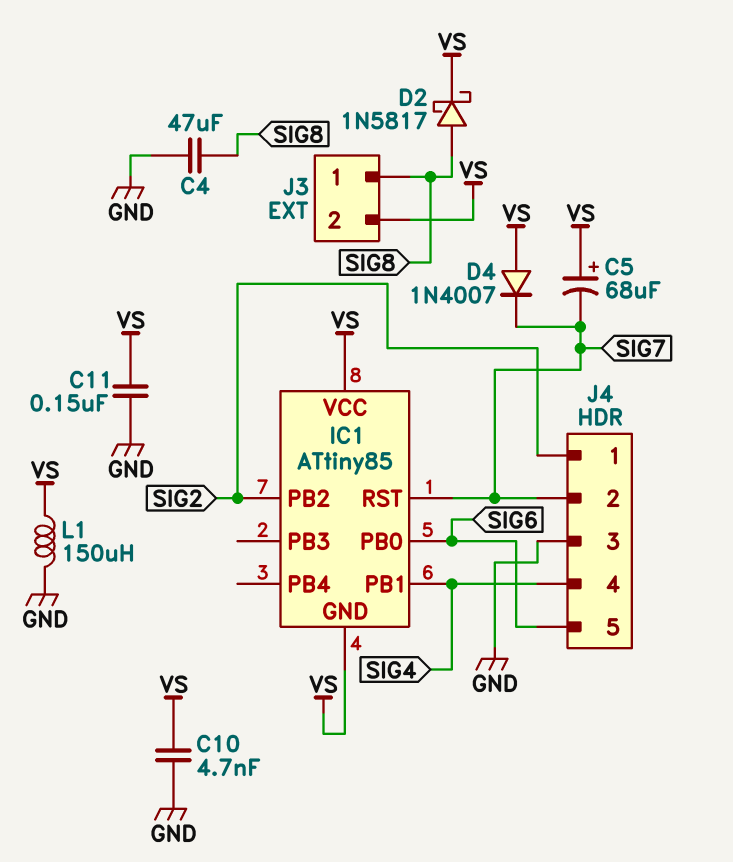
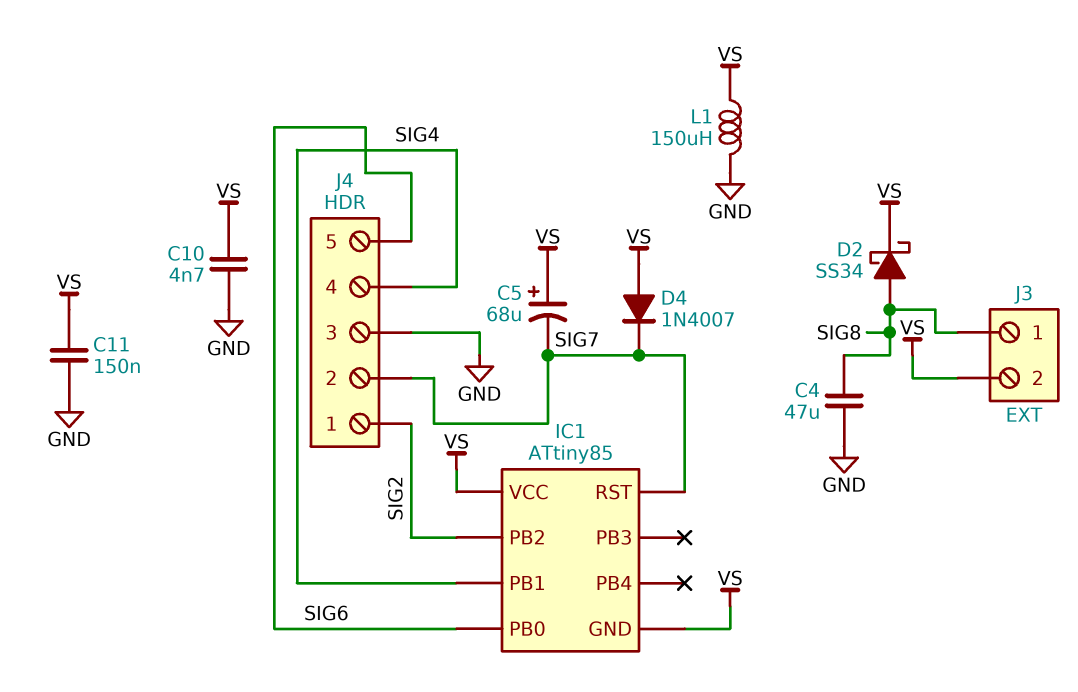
D2: schottky 1N5817 (A SIG8, K VS) -> schottky SS34 (A SIG8, K VS)

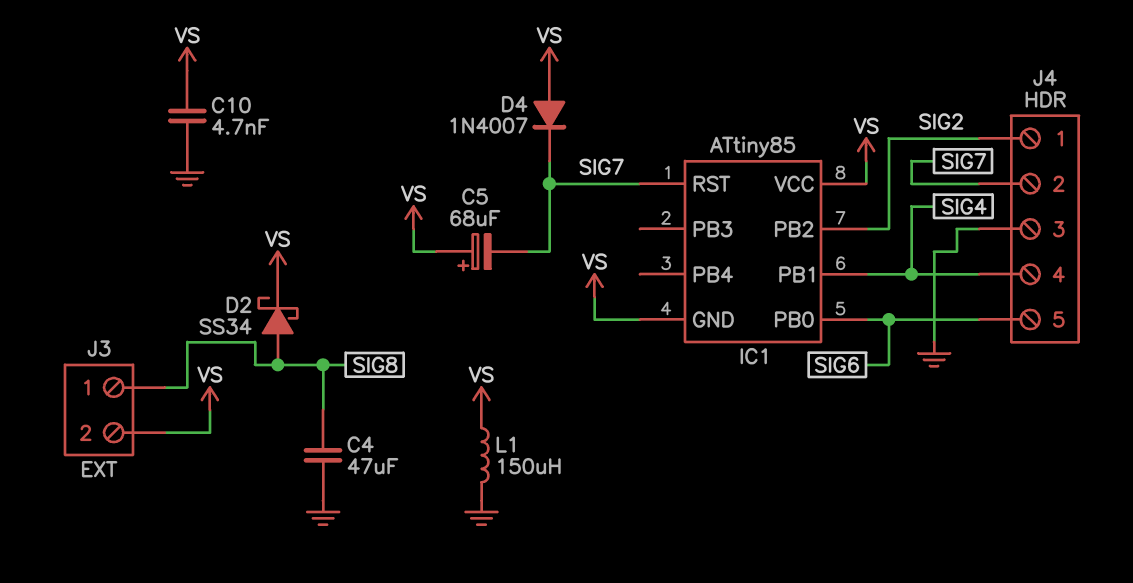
C11: 150nF (GND, VS) -> none

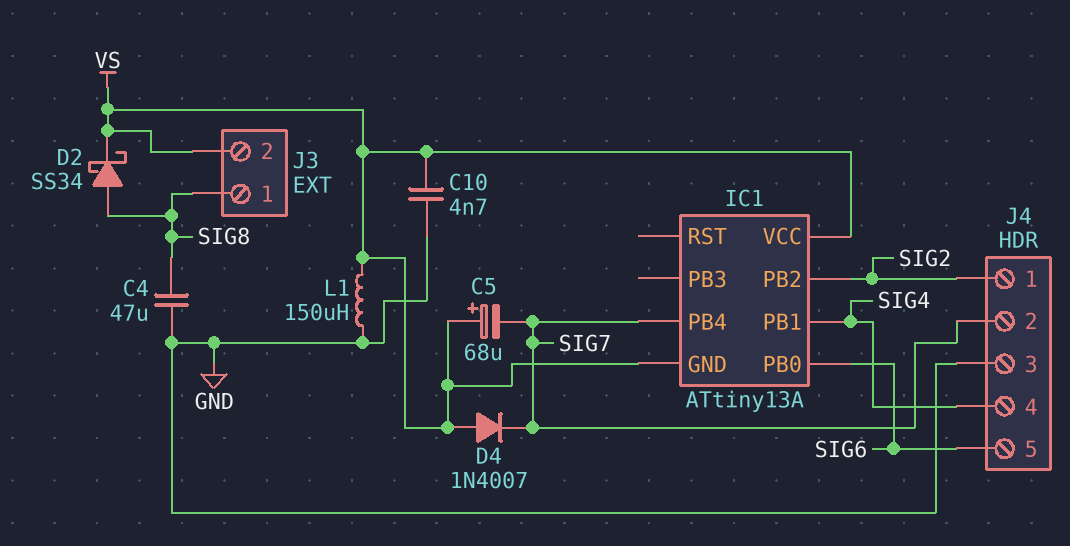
IC1: ATtiny85 -> ATtiny13A
IC1 pin PB4: none -> SIG7
IC1 pin RST: SIG7 -> none

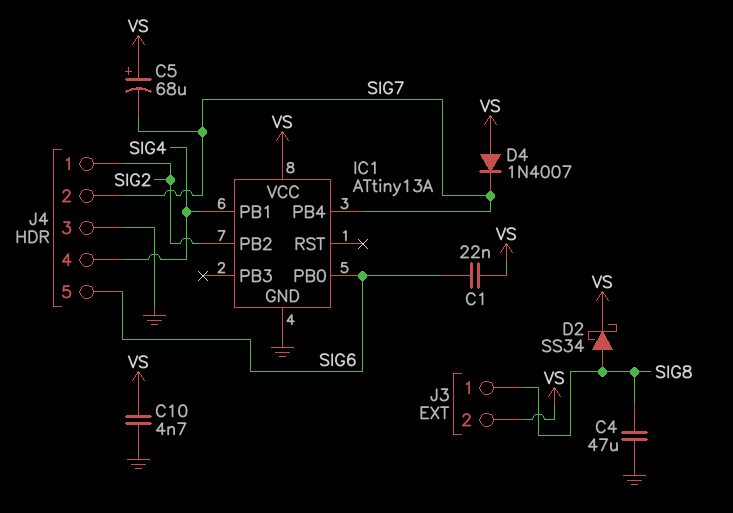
C1: none -> 22nF (SIG6, VS)
IC1 pin GND: VS -> GND
L1: 150uH (GND, VS) -> none

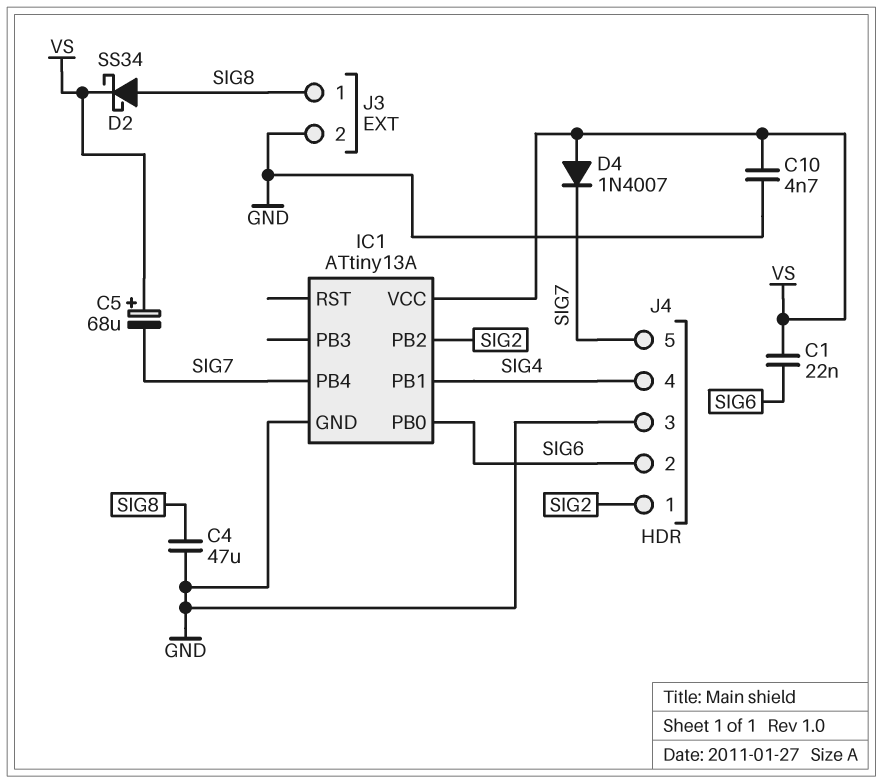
J3 pin 2: VS -> GND
J4 pin 2: SIG7 -> SIG6
J4 pin 5: SIG6 -> SIG7

